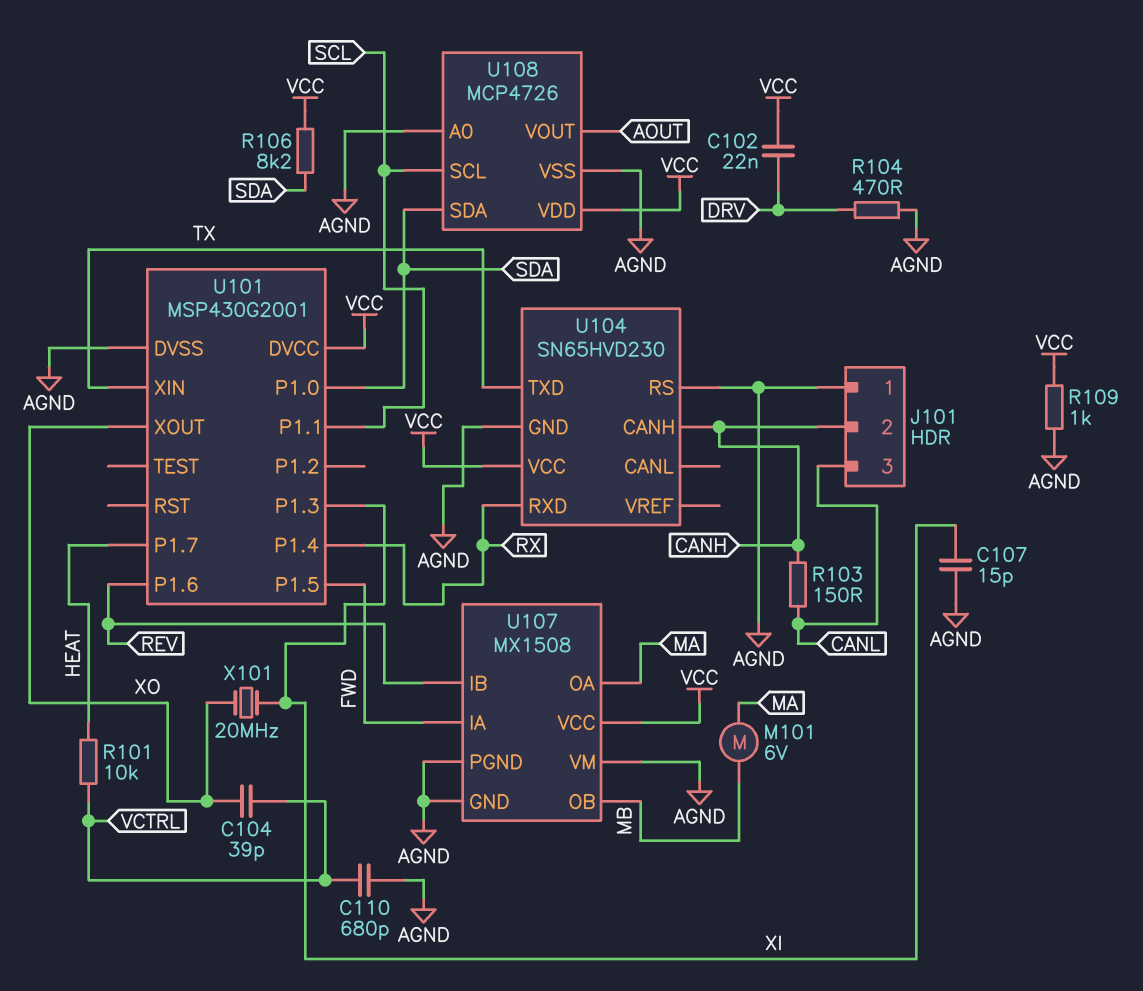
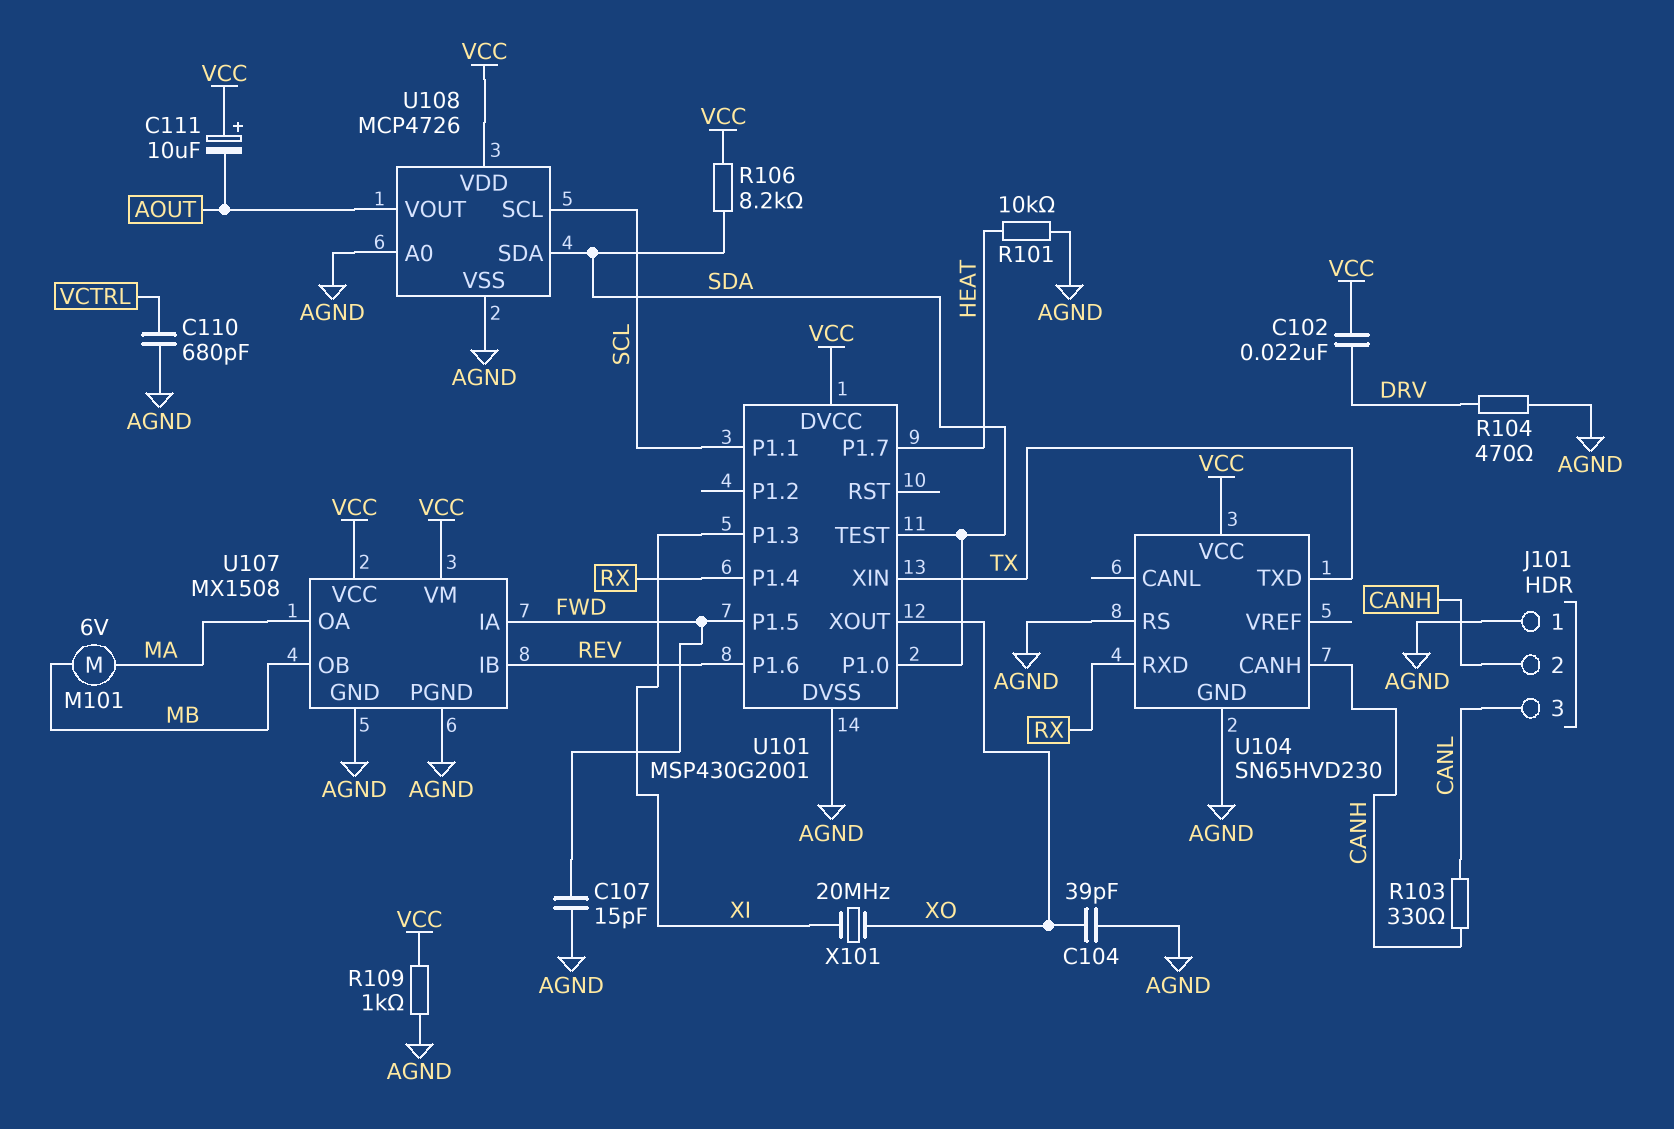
C104: 39pF (VCTRL, XO) -> 39pF (AGND, XO)
C107: 15pF (AGND, XI) -> 15pF (AGND, FWD)
C111: none -> 10uF (plus VCC, minus AOUT)
R101: 10k (HEAT, VCTRL) -> 10k (AGND, HEAT)
R103: 150 (CANH, CANL) -> 330 (CANH, CANL)
U101 pin TEST: none -> SDA
U107 pin VM: AGND -> VCC

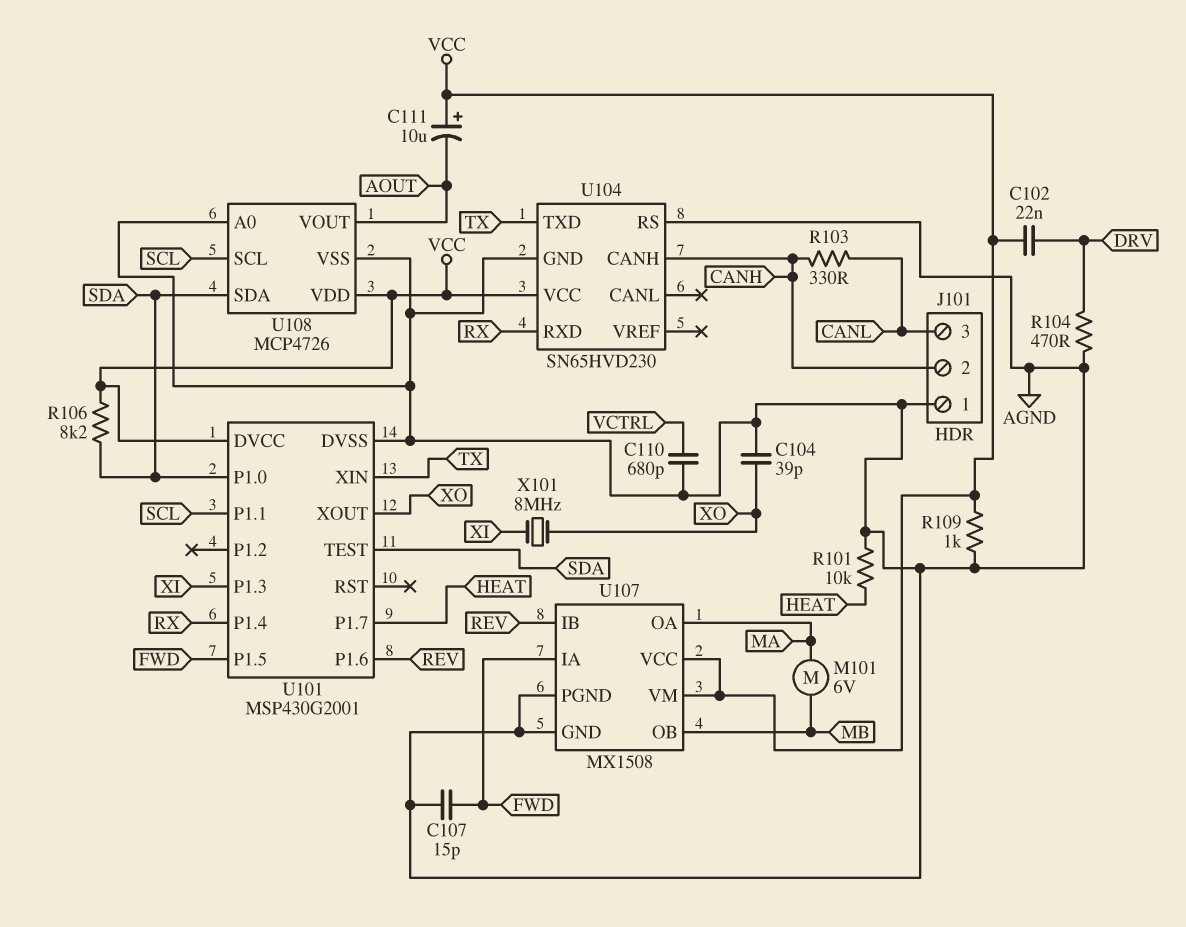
X101: 20MHz (XI, XO) -> 8MHz (XI, XO)

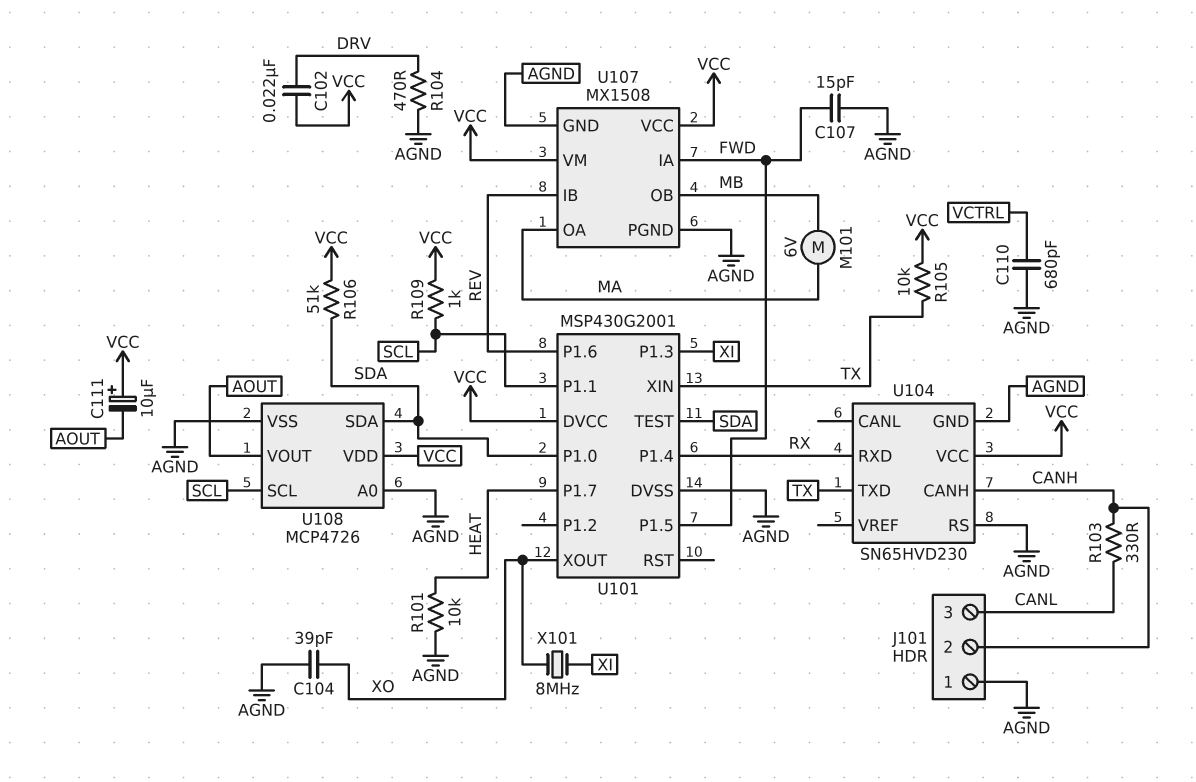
R105: none -> 10k (TX, VCC)
R106: 8.2k (SDA, VCC) -> 51k (SDA, VCC)
R109: 1k (AGND, VCC) -> 1k (SCL, VCC)

